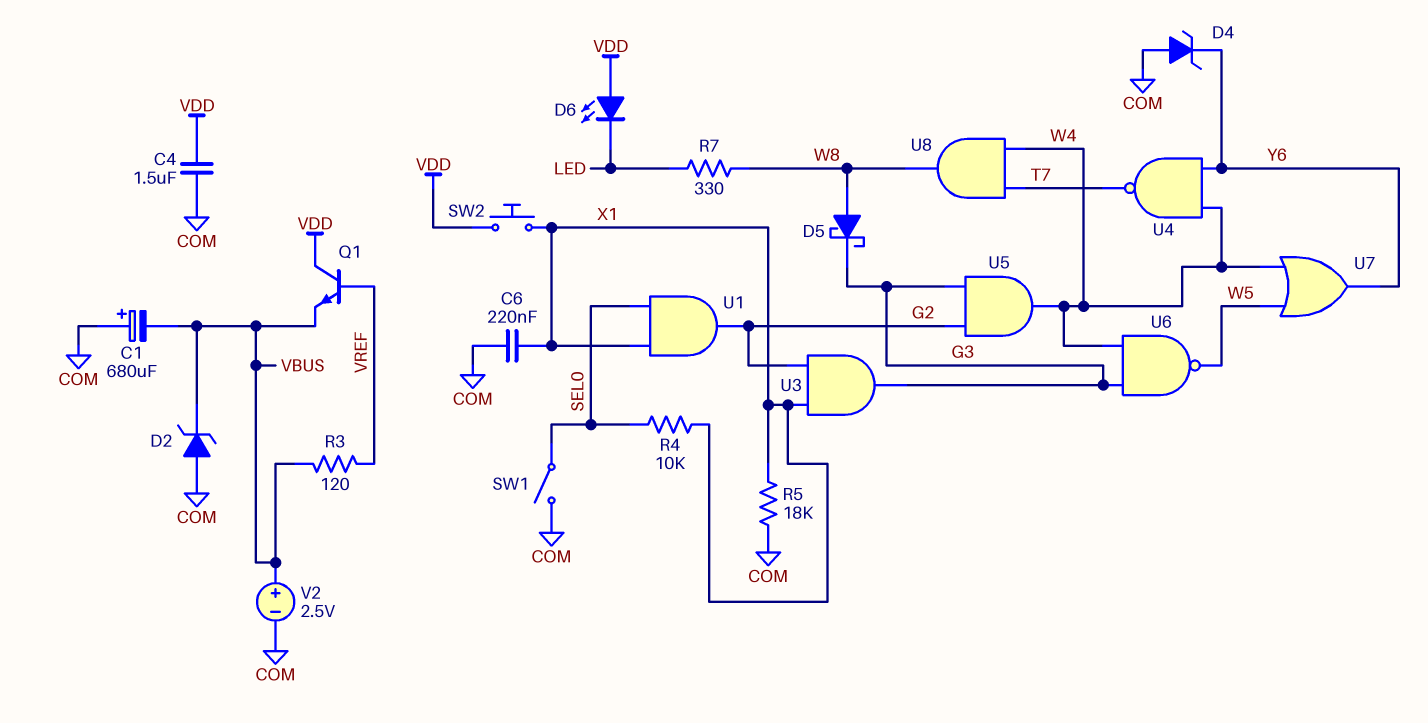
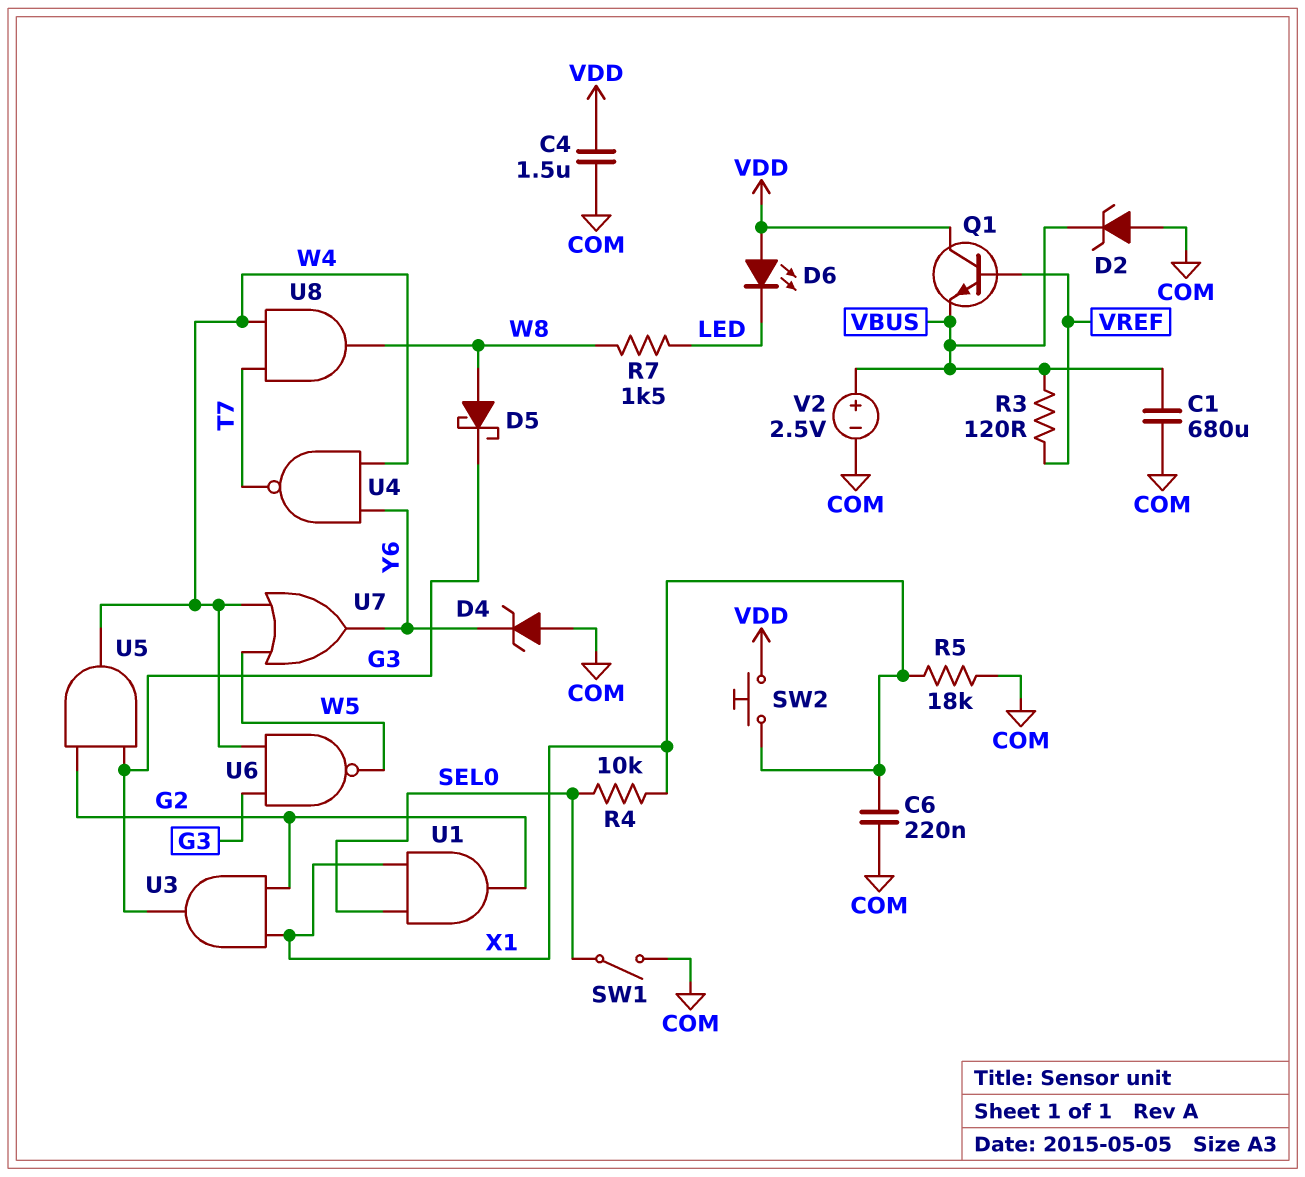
C1: 680uF (plus COM, minus VBUS) -> 680uF (COM, VBUS)
R7: 330 (LED, W8) -> 1.5k (LED, W8)

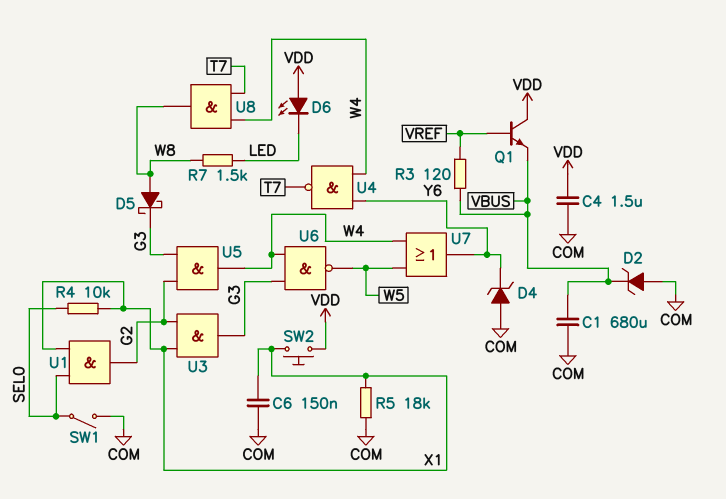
C6: 220nF (COM, X1) -> 150nF (COM, X1)
V2: 2.5V (plus VBUS, minus COM) -> none

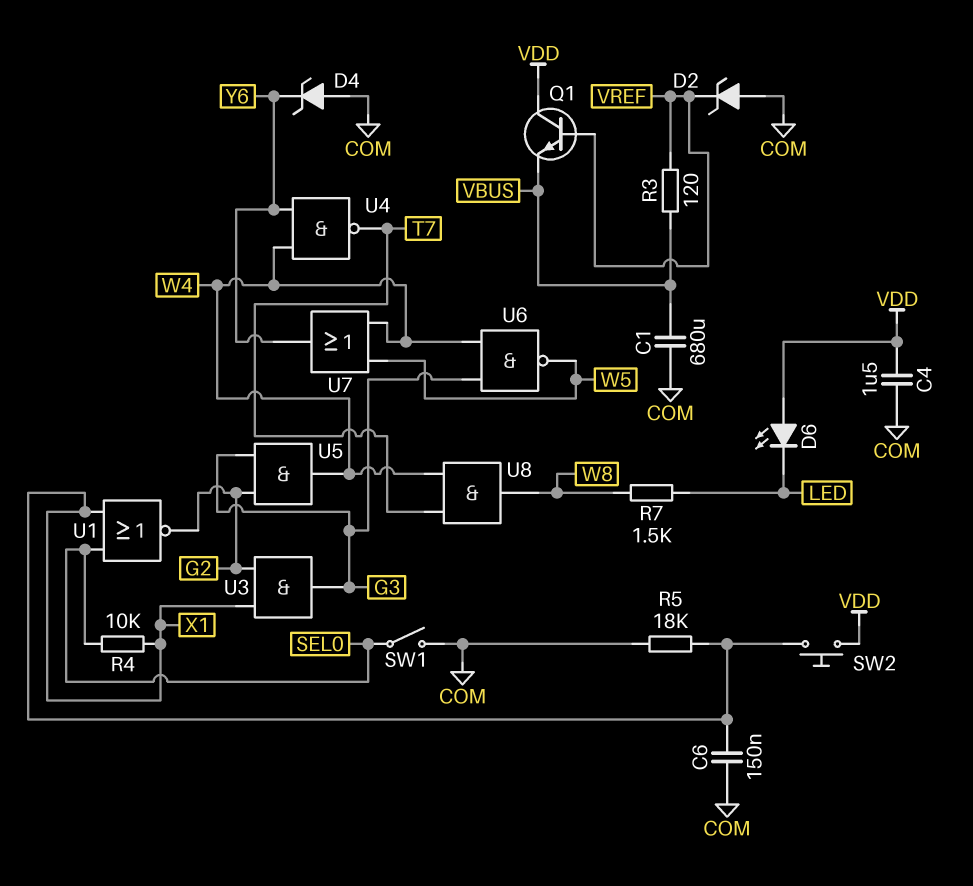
D2: zener (A COM, K VBUS) -> zener (A COM, K VREF)
D5: schottky (A W8, K G3) -> none
U1: AND (in SEL0, in X1, out G2) -> NOR (in SEL0, in X1, out G2)

